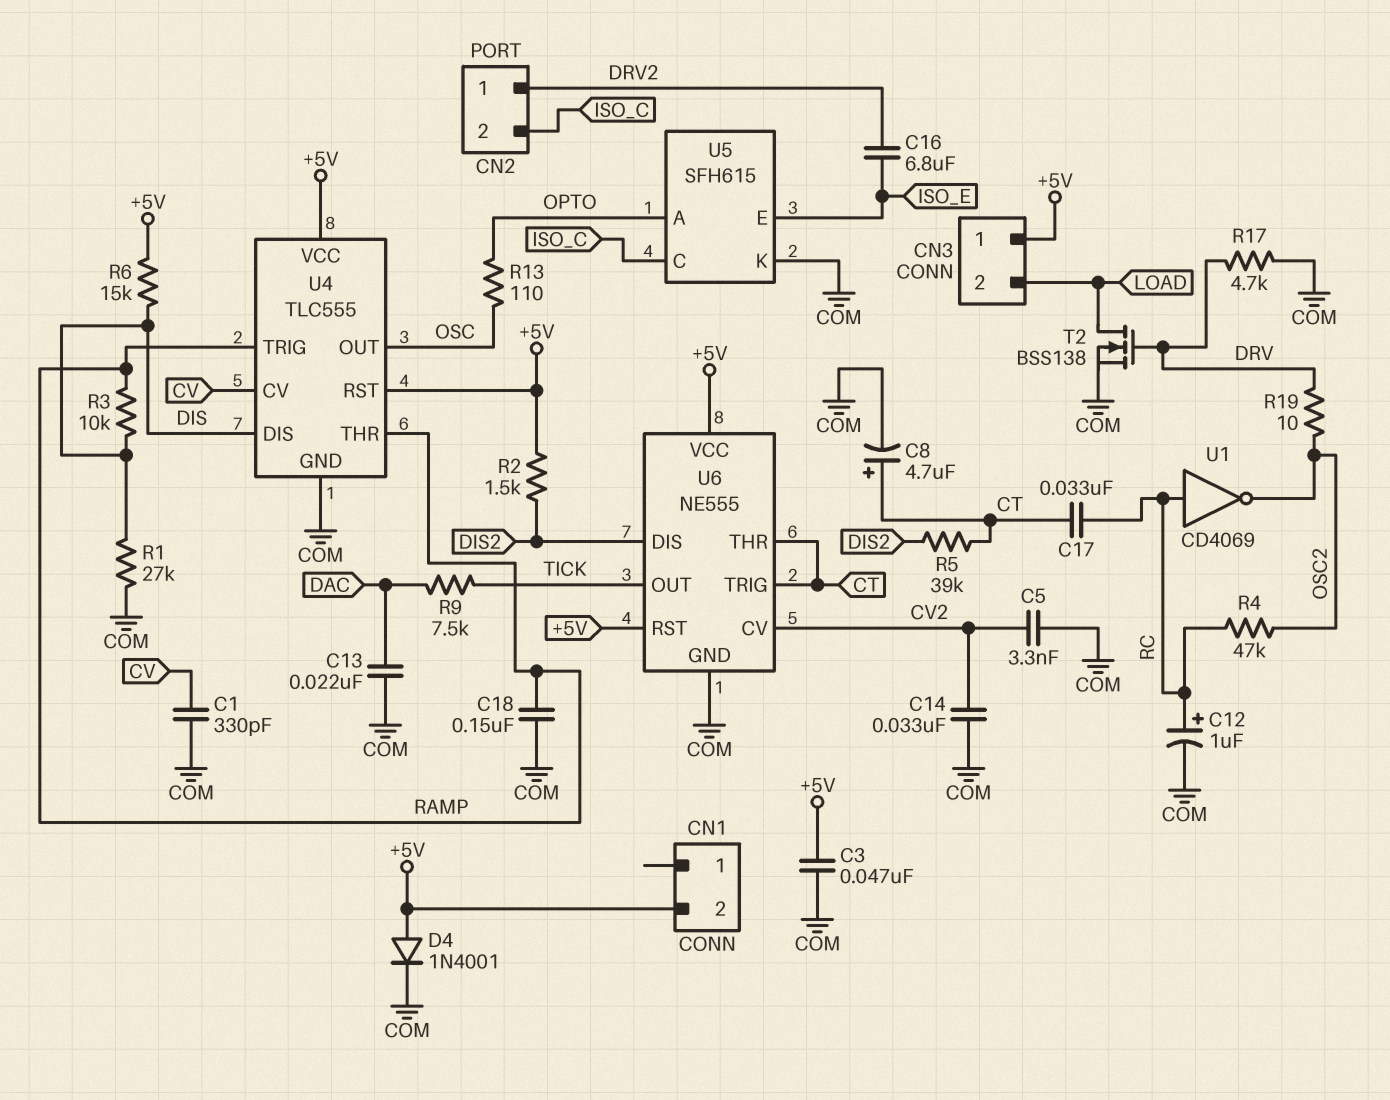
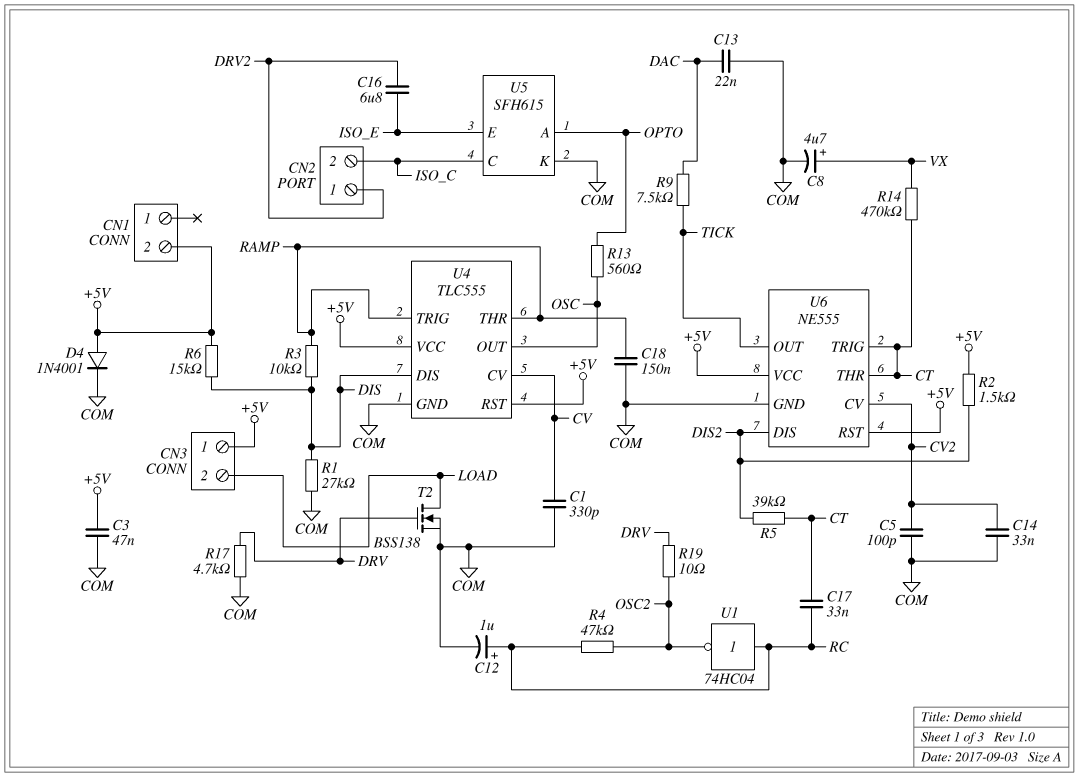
C5: 3.3nF (COM, CV2) -> 100pF (COM, CV2)
C8: 4.7uF (plus CT, minus COM) -> 4.7uF (plus VX, minus COM)
R13: 110 (OPTO, OSC) -> 560 (OPTO, OSC)
R14: none -> 470k (CT, VX)
U1: NOT CD4069 (in RC, out OSC2) -> NOT 74HC04 (in RC, out OSC2)

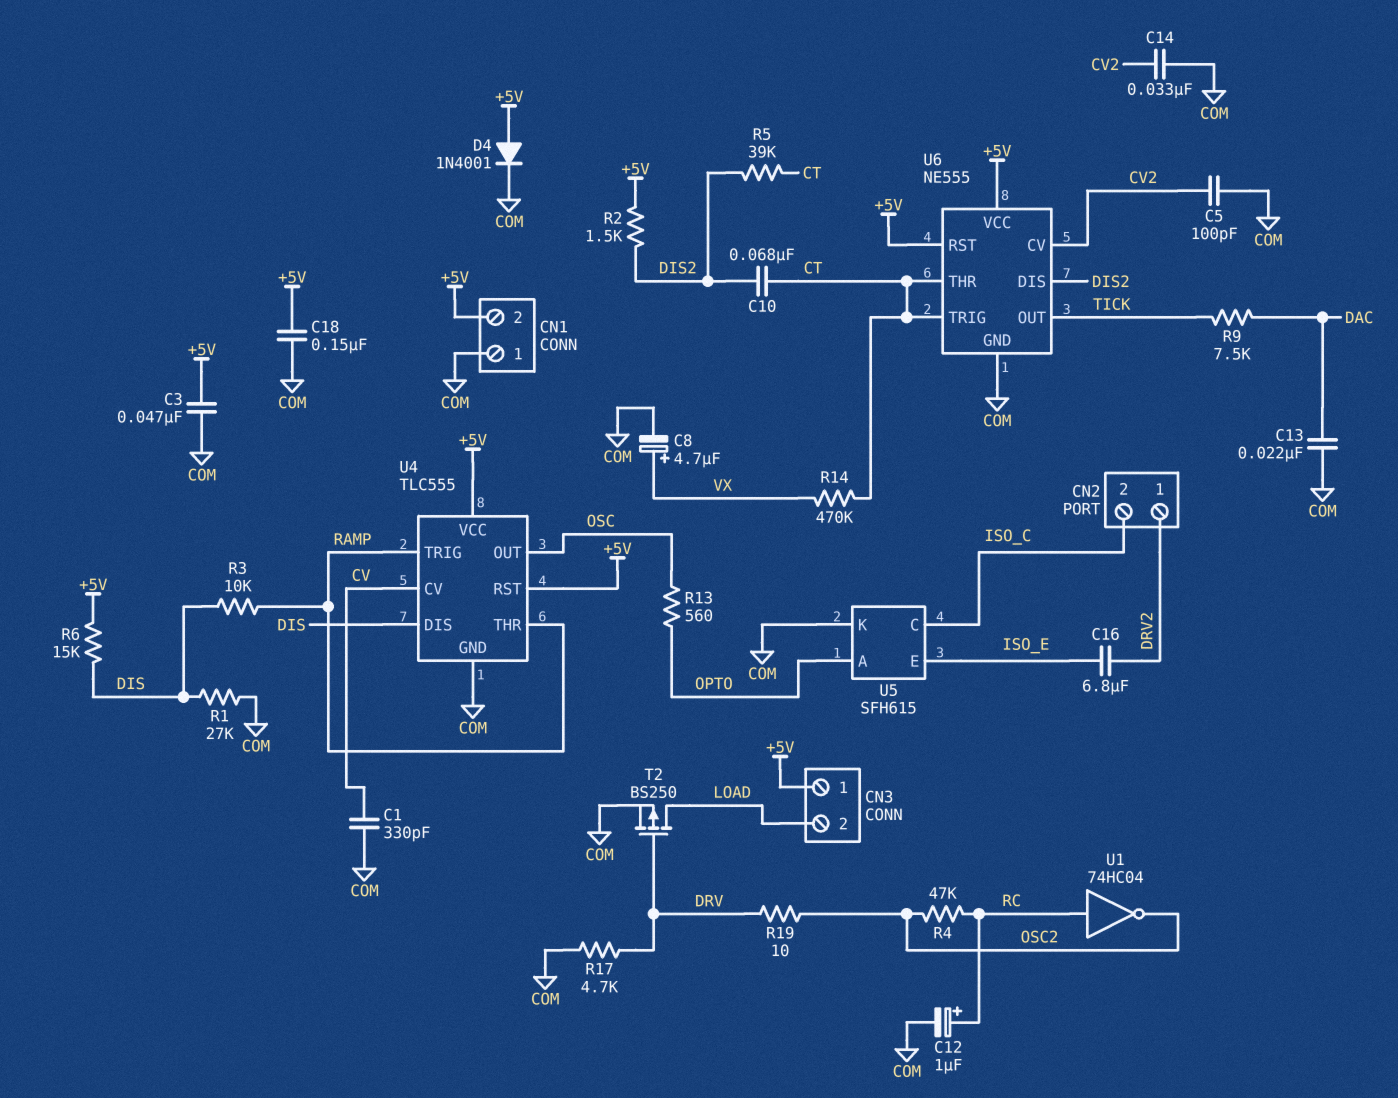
C10: none -> 68nF (CT, DIS2)
C17: 33nF (CT, RC) -> none
C18: 150nF (COM, RAMP) -> 150nF (+5V, COM)
CN1 pin 1: none -> COM
T2: NMOS BSS138 (G DRV, D LOAD, S COM) -> PMOS BS250 (G DRV, D LOAD, S COM)

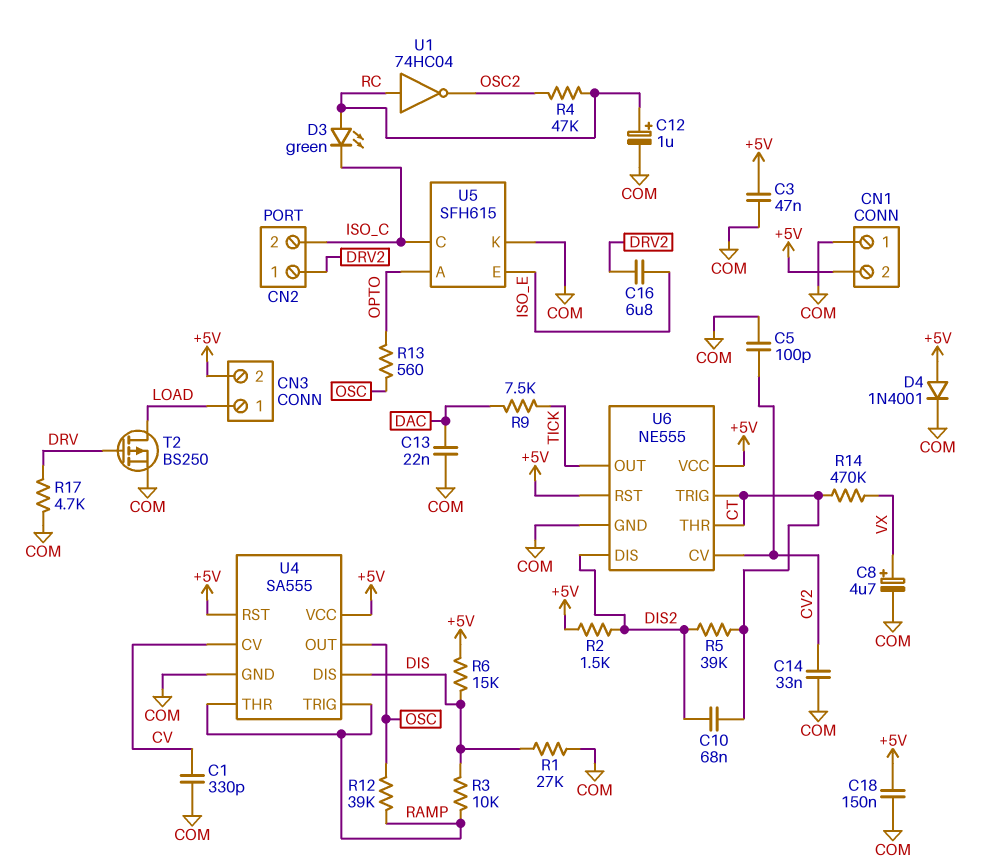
CN3 pin 1: +5V -> LOAD
CN3 pin 2: LOAD -> +5V
D3: none -> LED green (A RC, K ISO_C)
R12: none -> 39k (OSC, RAMP)
R19: 10 (DRV, OSC2) -> none
U4: TLC555 -> SA555

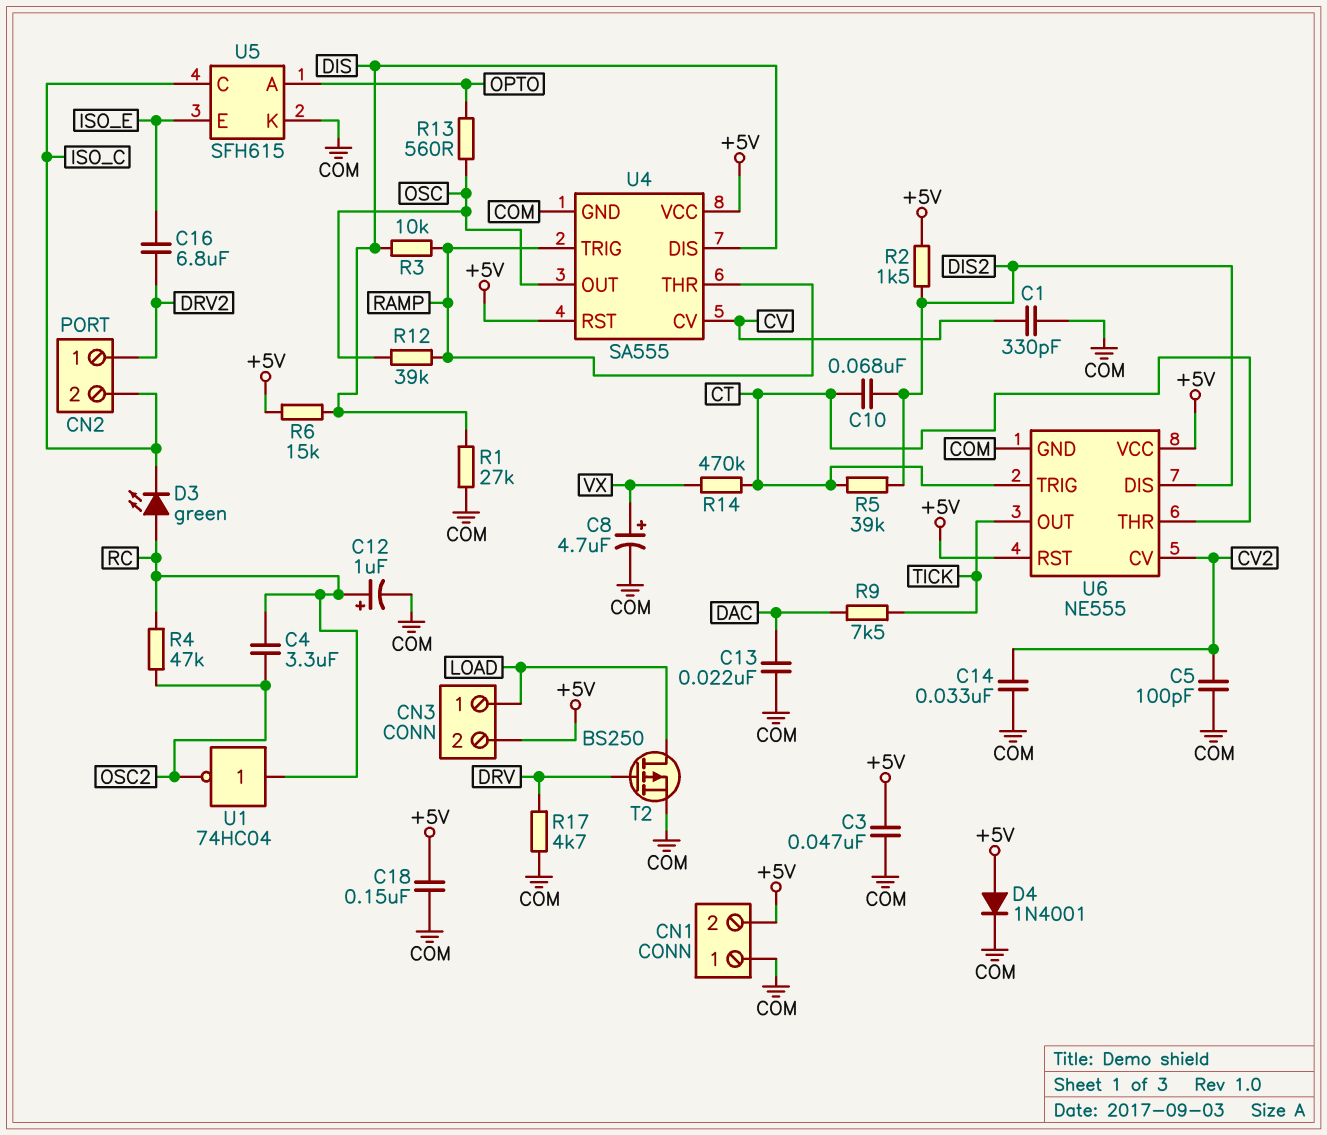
C4: none -> 3.3uF (OSC2, RC)

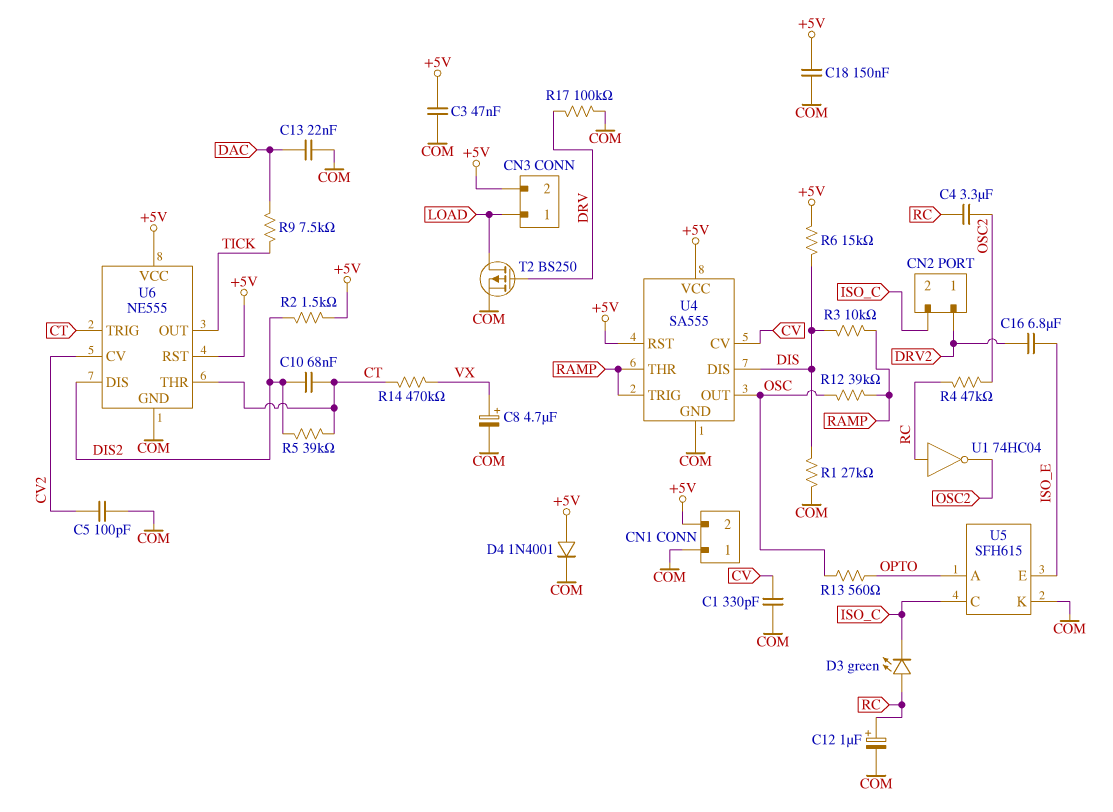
C14: 33nF (COM, CV2) -> none
R17: 4.7k (COM, DRV) -> 100k (COM, DRV)

